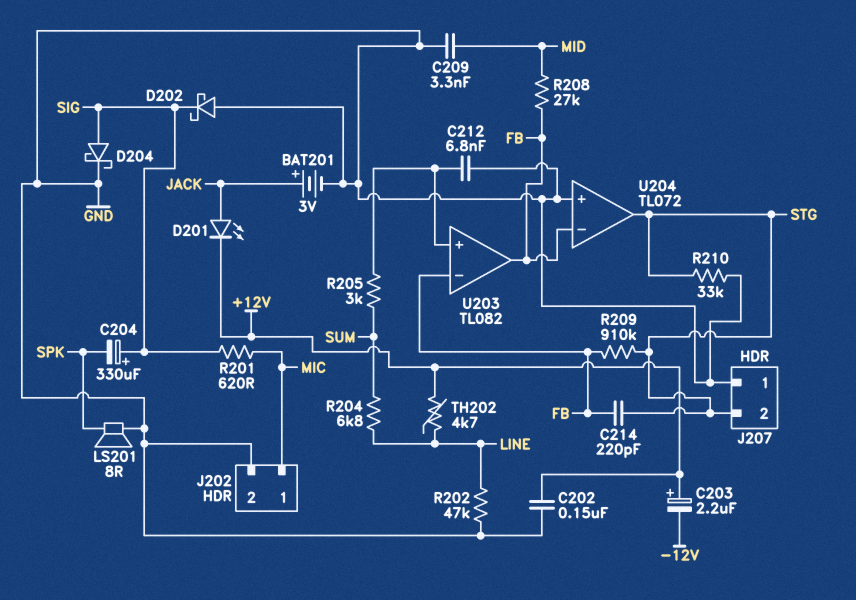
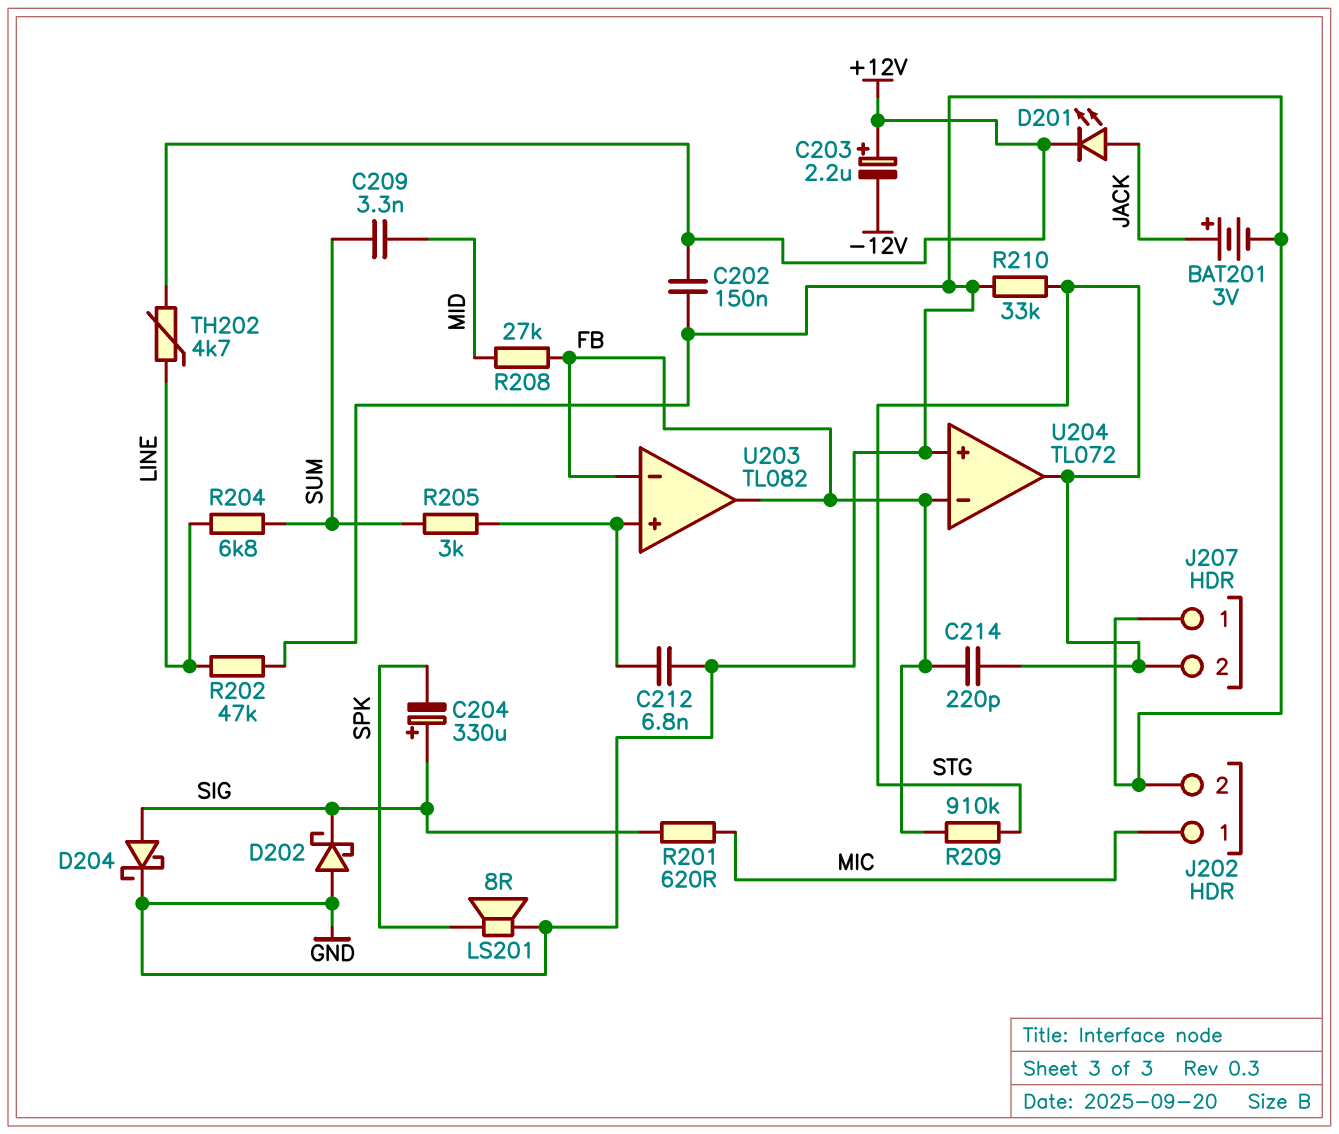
C209: 3.3nF (GND, MID) -> 3.3nF (MID, SUM)

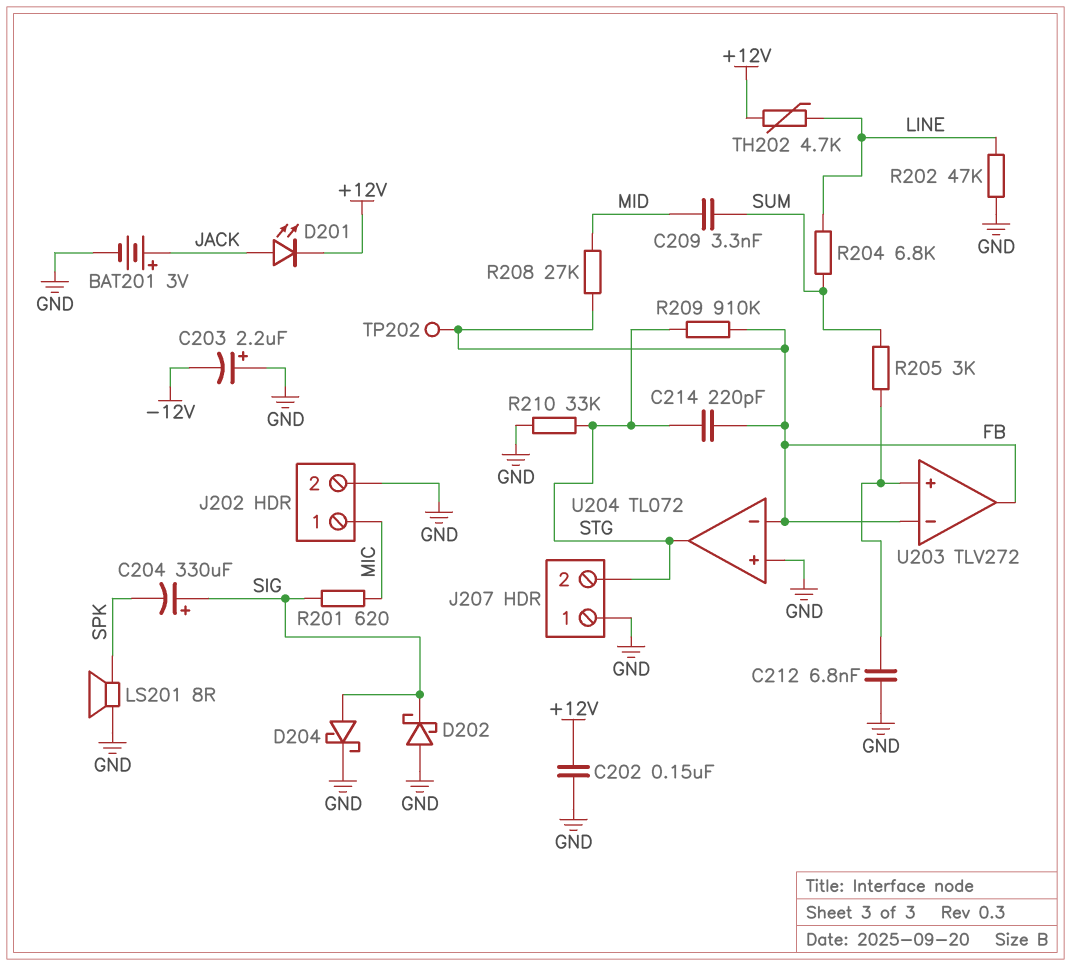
C203: 2.2uF (plus +12V, minus -12V) -> 2.2uF (plus GND, minus -12V)
TP202: none -> test point (FB)
U203: TL082 -> TLV272

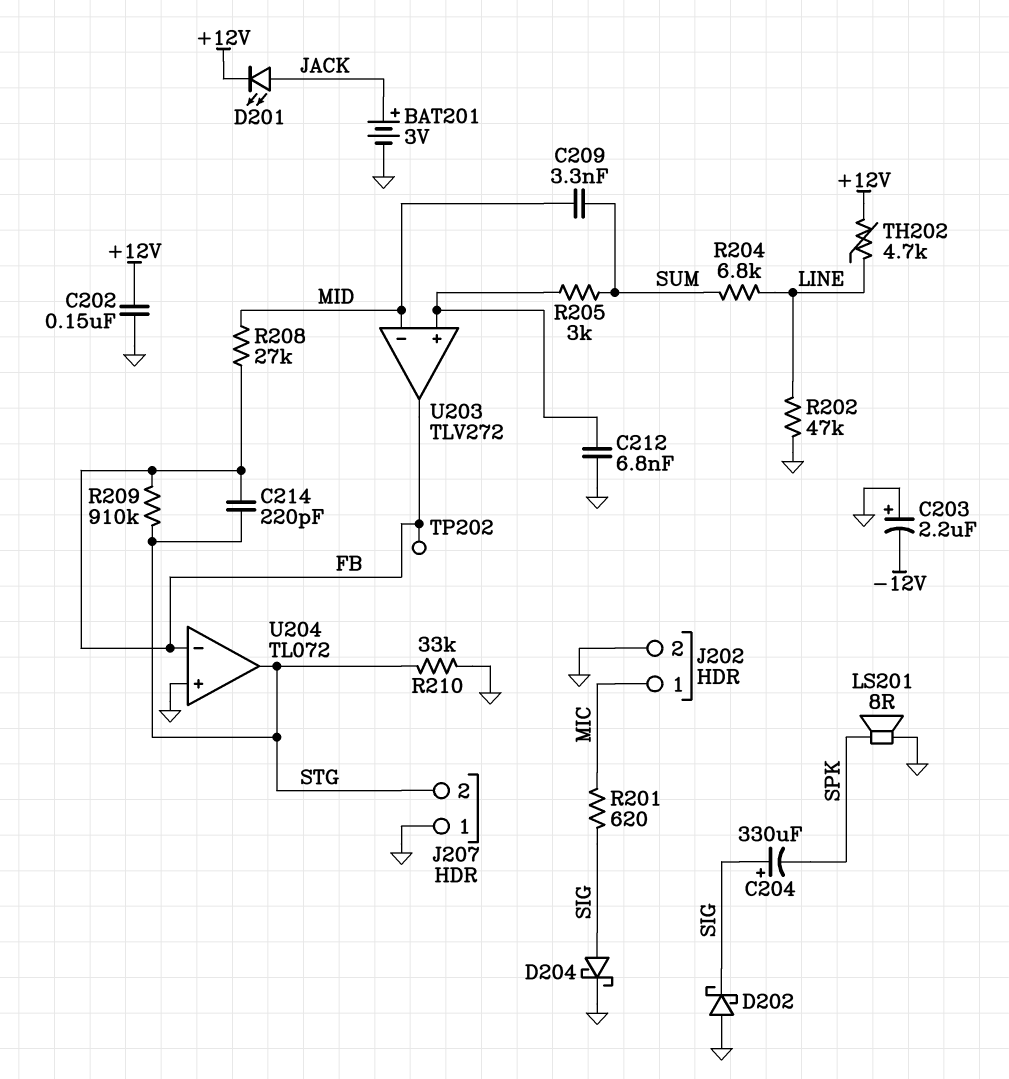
U203 pin in-: FB -> MID

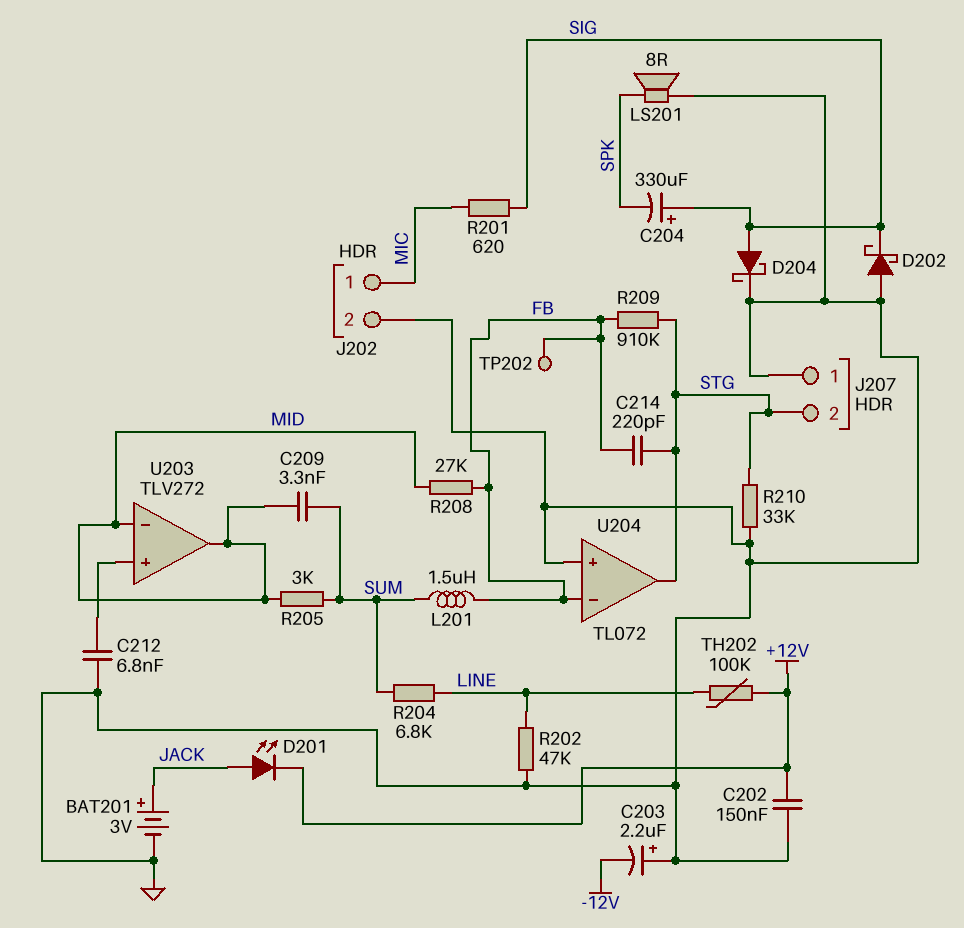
L201: none -> 1.5uH (FB, SUM)
R205: 3k (SUM, U203/in+) -> 3k (MID, SUM)
TH202: 4.7k (+12V, LINE) -> 100k (+12V, LINE)
U203 pin out: FB -> MID

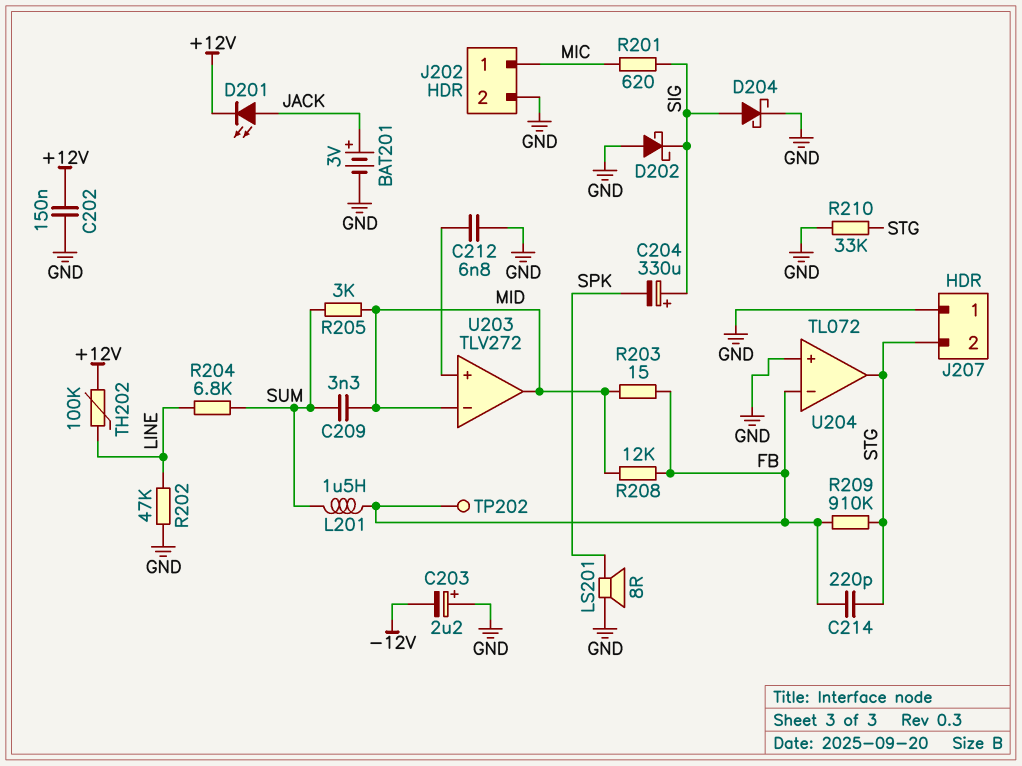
R203: none -> 15 (FB, MID)
R208: 27k (FB, MID) -> 12k (FB, MID)

